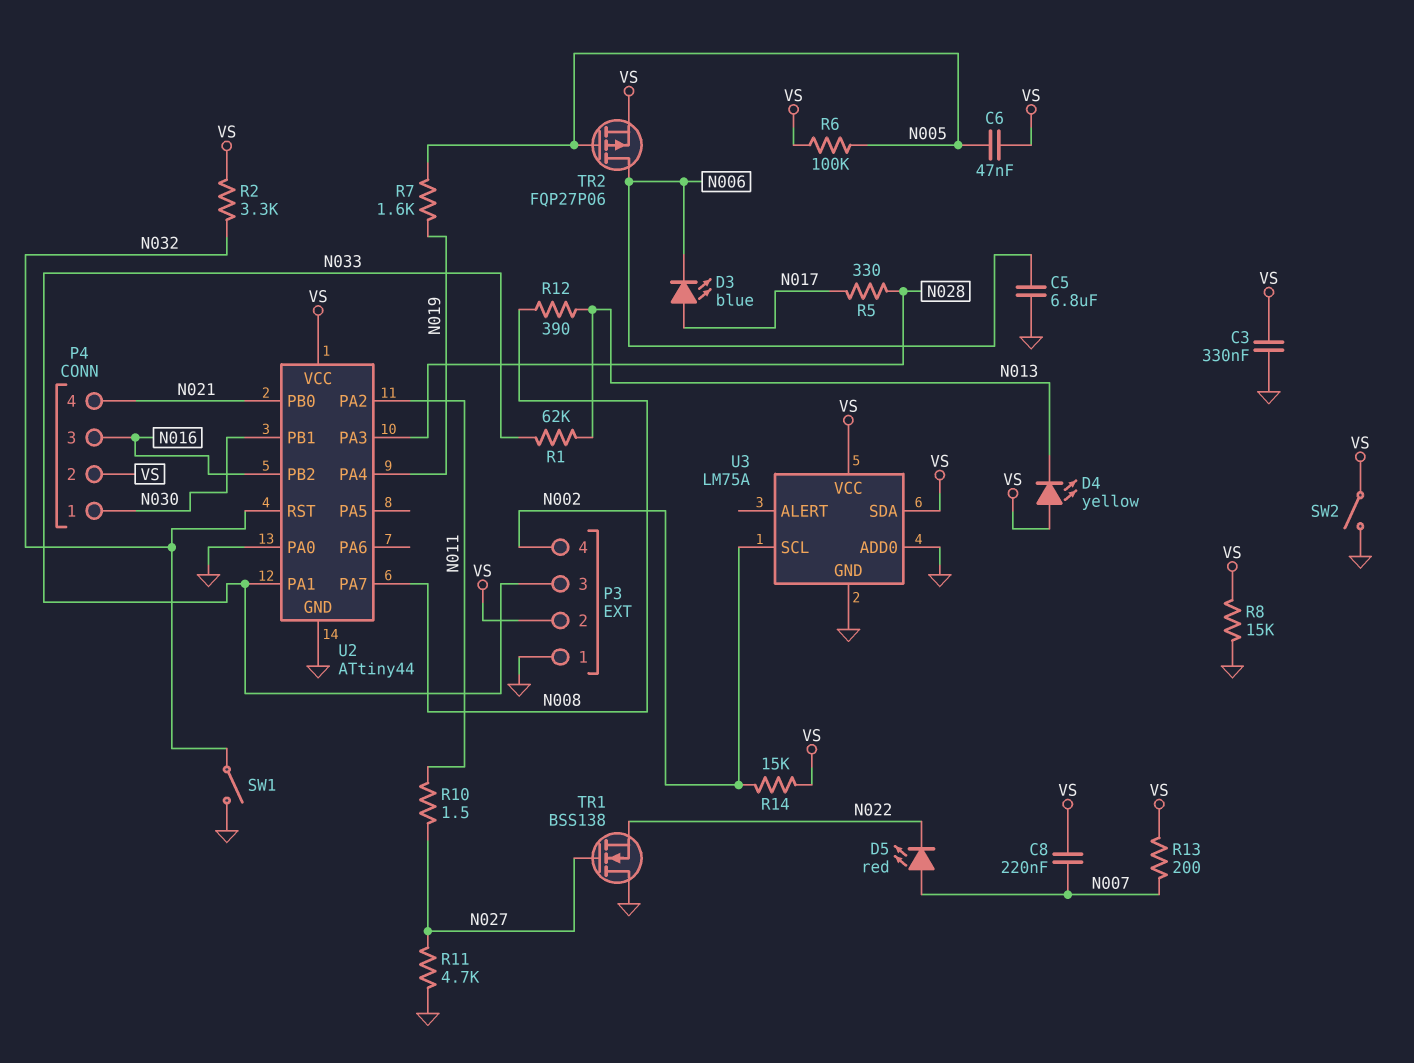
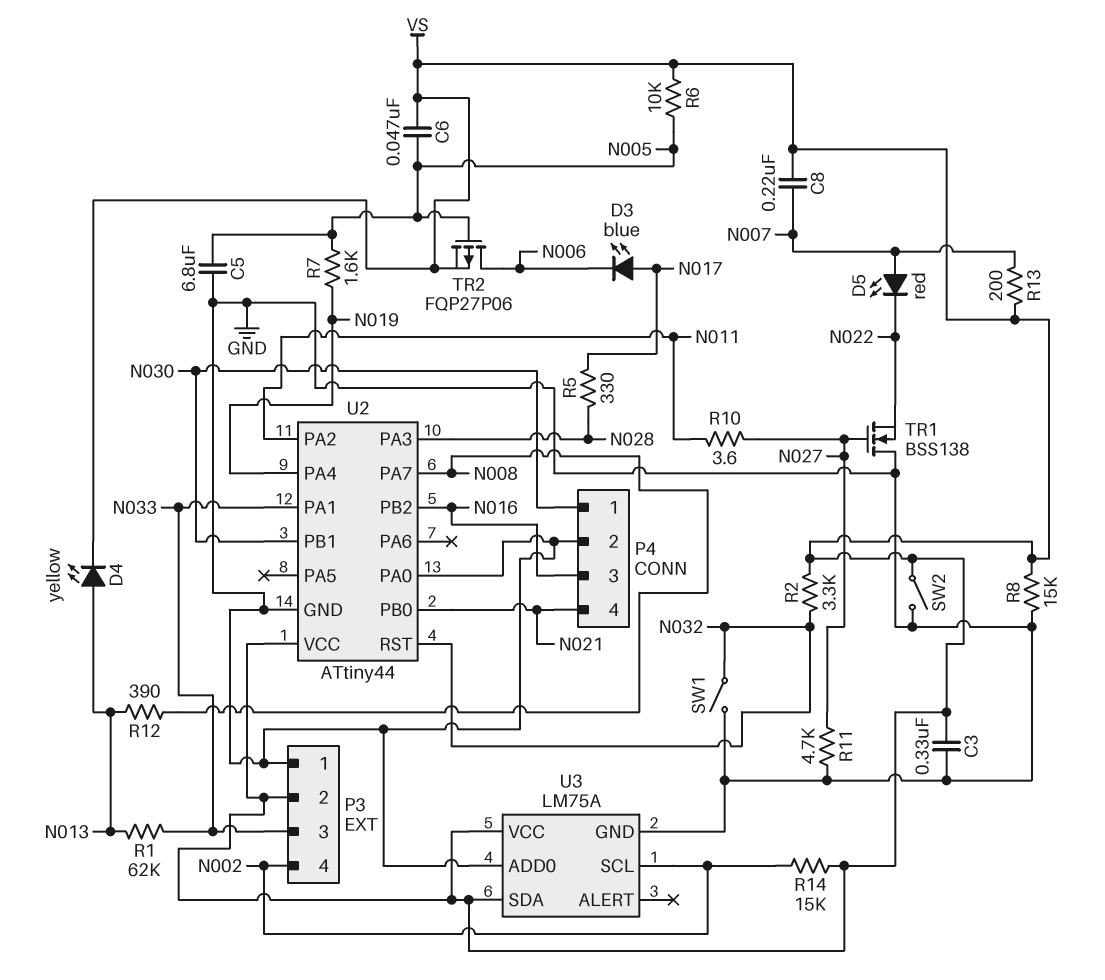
C5: 6.8uF (GND, N006) -> 6.8uF (GND, N005)
D4: LED yellow (A VS, K N013) -> LED yellow (A N013, K VS)
P4 pin 2: VS -> GND
R6: 100k (N005, VS) -> 10k (N005, VS)
R10: 1.5 (N011, N027) -> 3.6 (N011, N027)

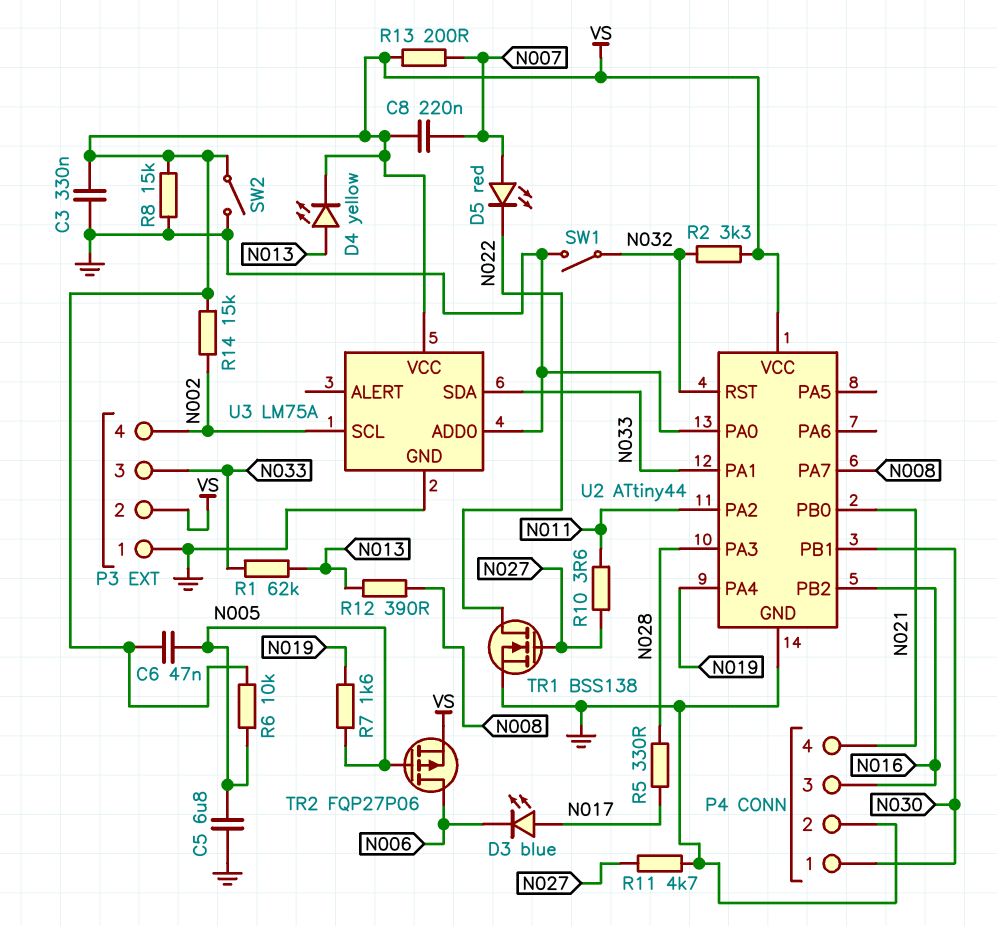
TR1: NMOS BSS138 (G N027, D GND, S N022) -> NMOS BSS138 (G N027, D N022, S GND)
U3 pin SDA: VS -> N033

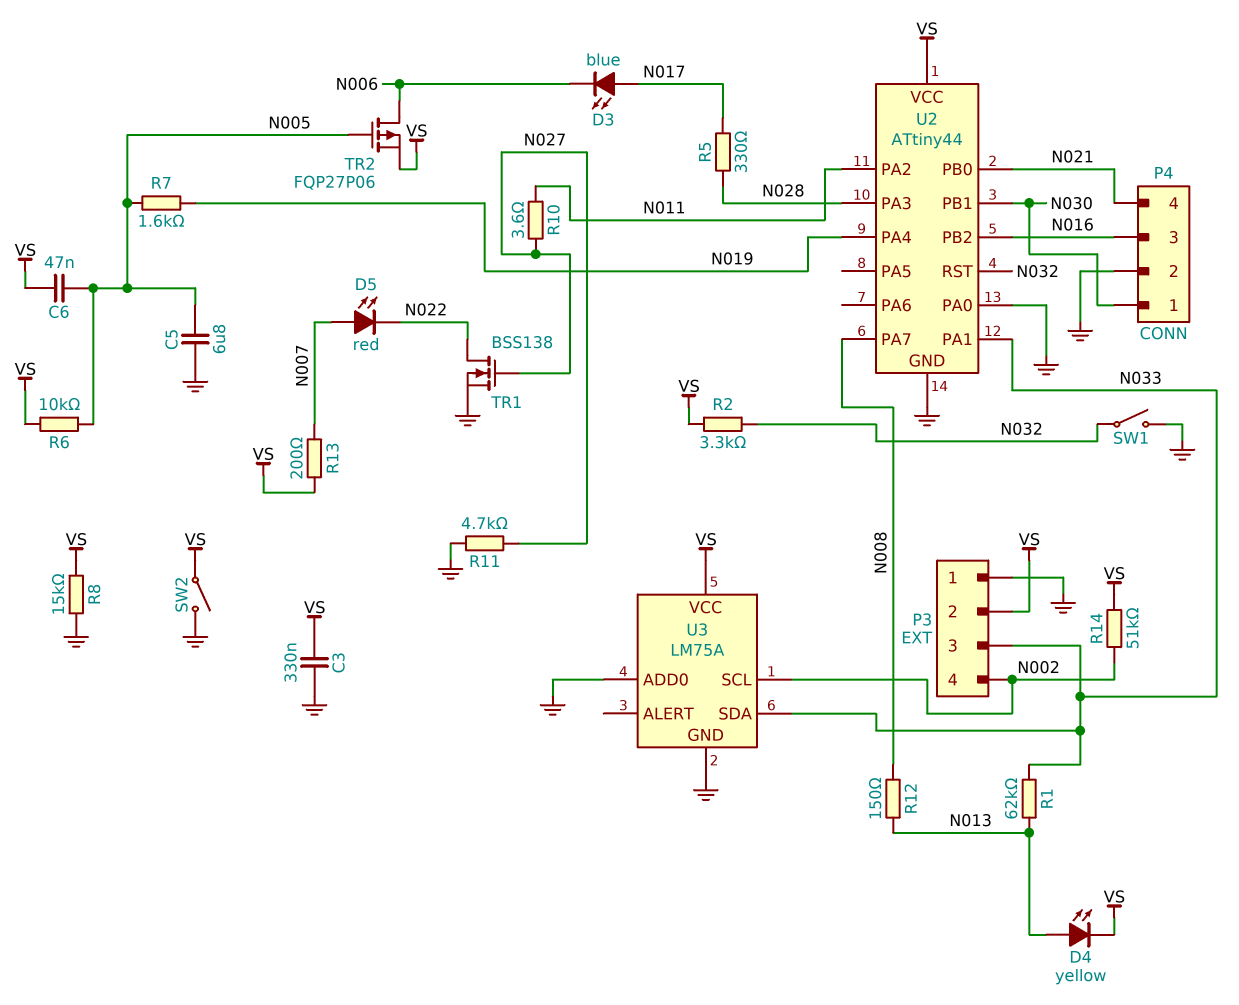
C8: 220nF (N007, VS) -> none
R12: 390 (N008, N013) -> 150 (N008, N013)
R14: 15k (N002, VS) -> 51k (N002, VS)

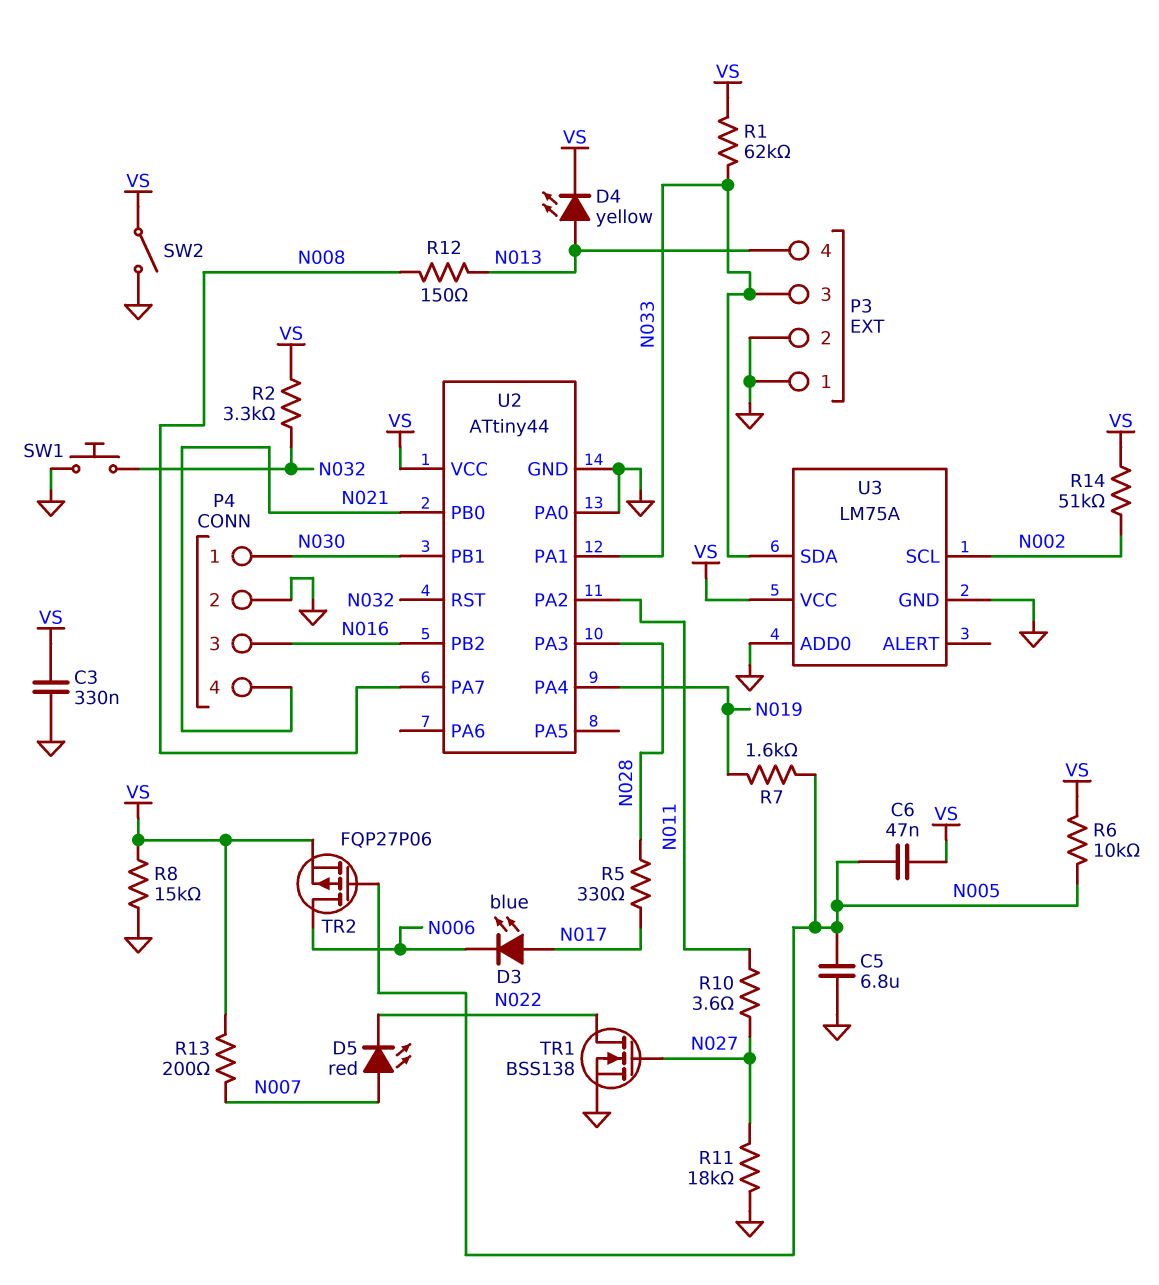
P3 pin 2: VS -> GND
P3 pin 4: N002 -> N013
R1: 62k (N013, N033) -> 62k (N033, VS)
R11: 4.7k (GND, N027) -> 18k (GND, N027)
SW1: switch (GND, N032) -> button (GND, N032)

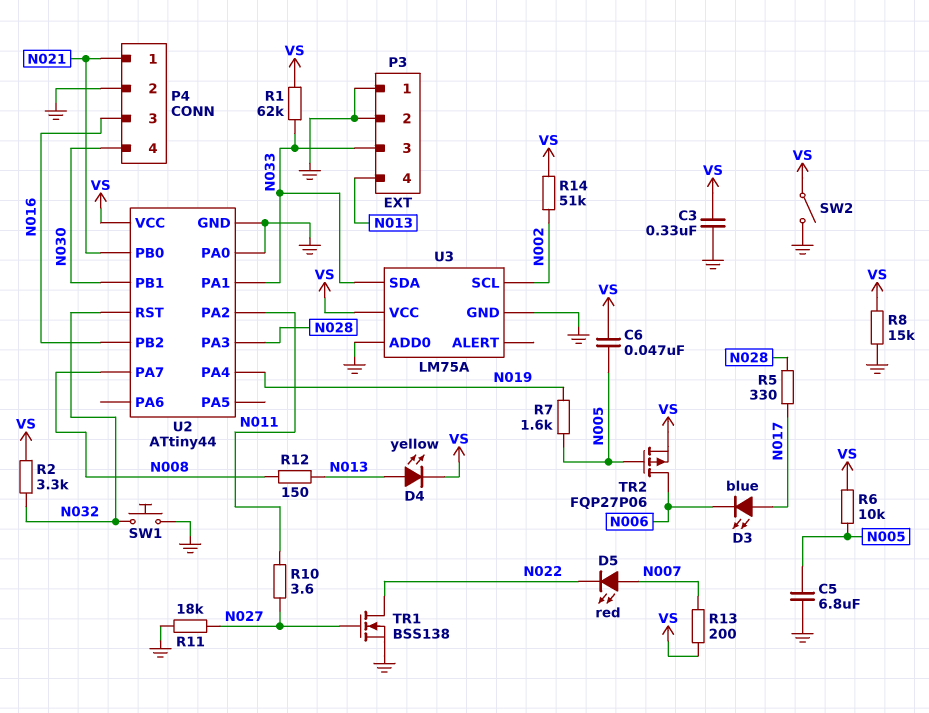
P4 pin 1: N030 -> N021
P4 pin 4: N021 -> N030

